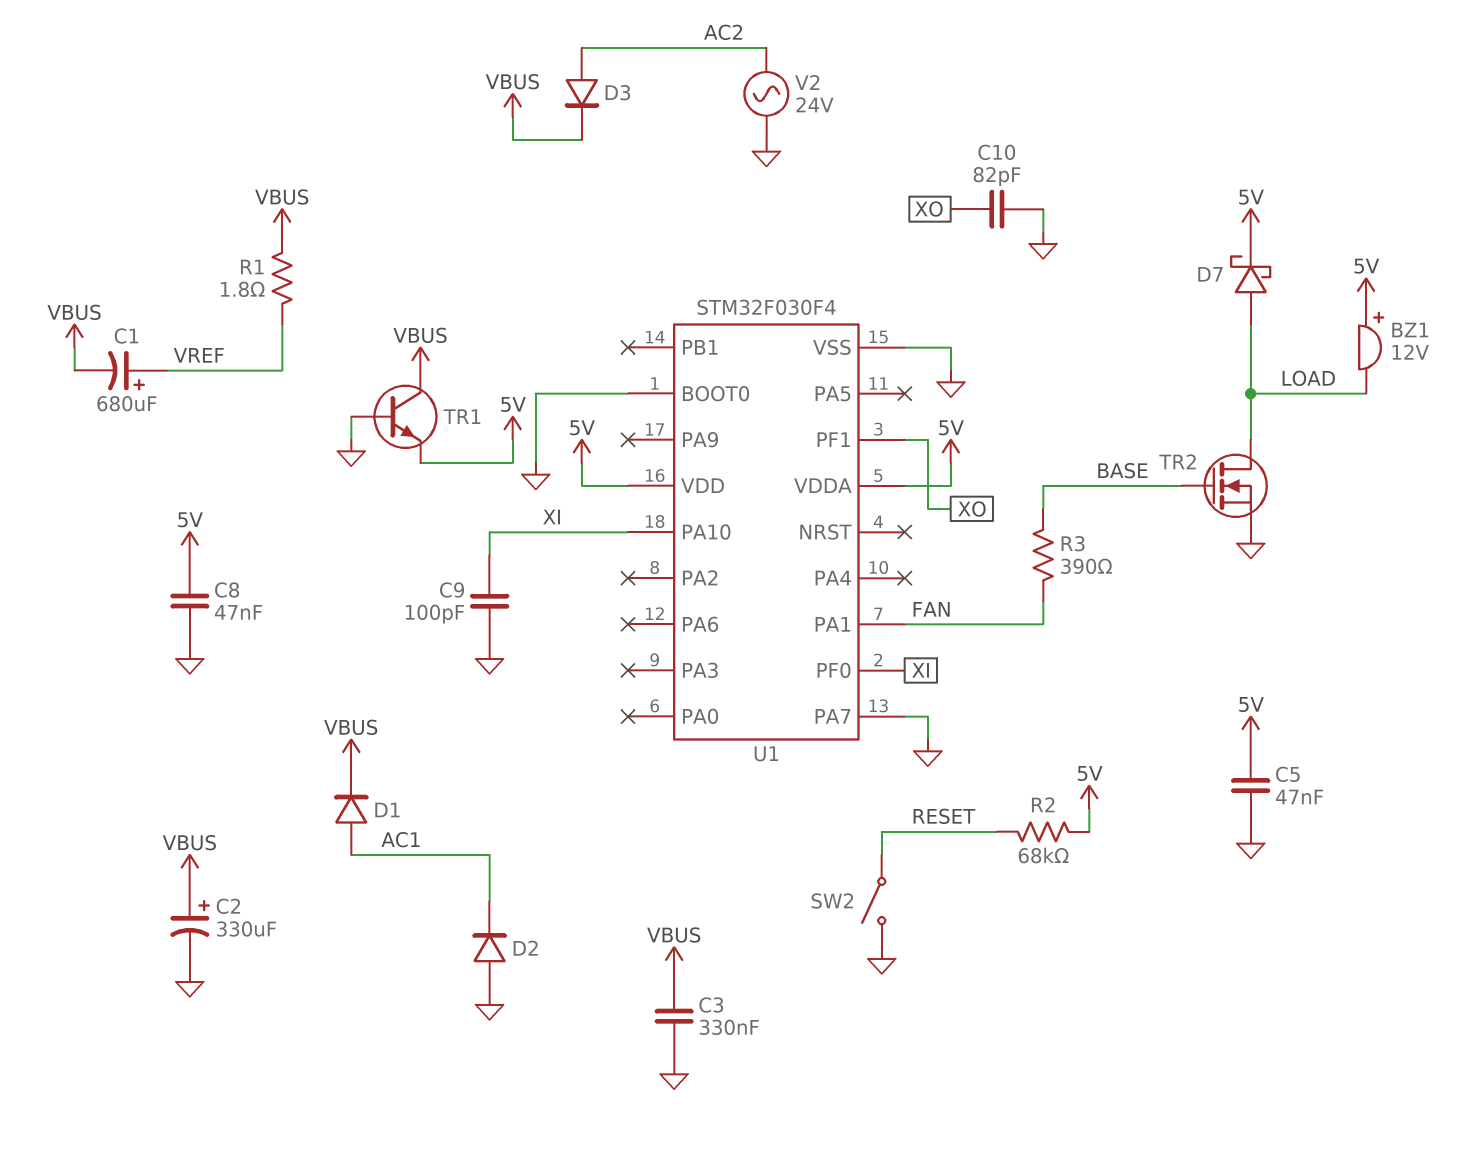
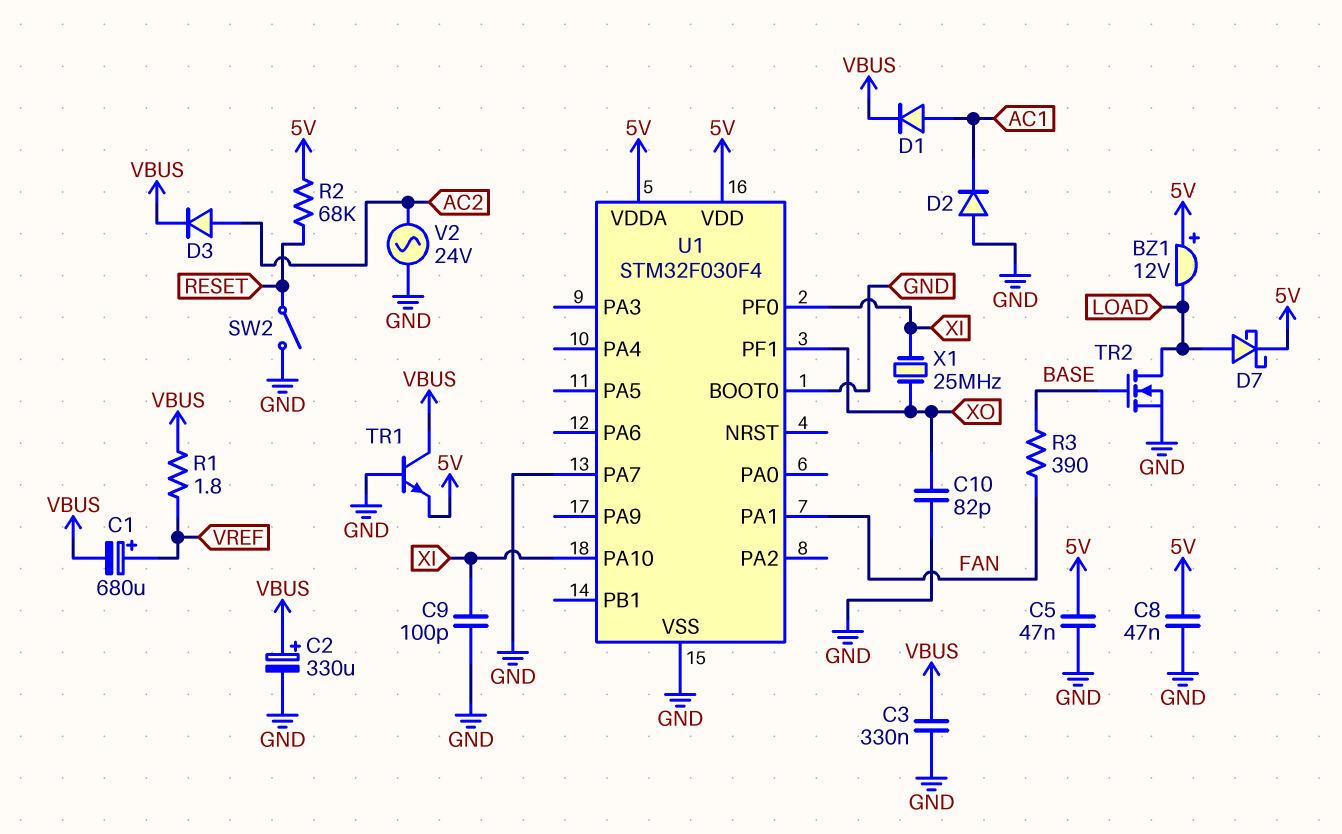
X1: none -> 25MHz (XI, XO)

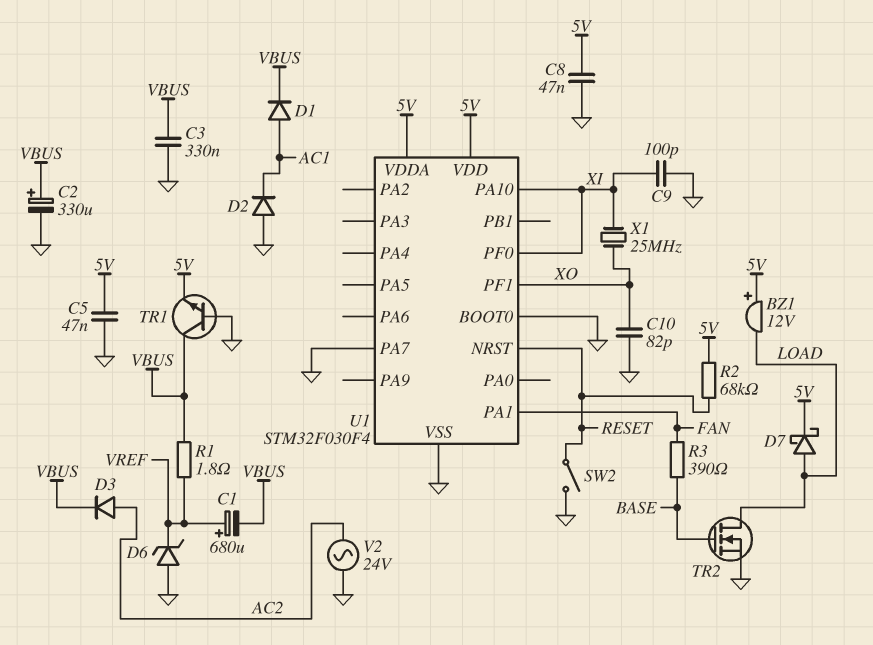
D6: none -> zener (A GND, K VREF)
U1 pin NRST: none -> RESET

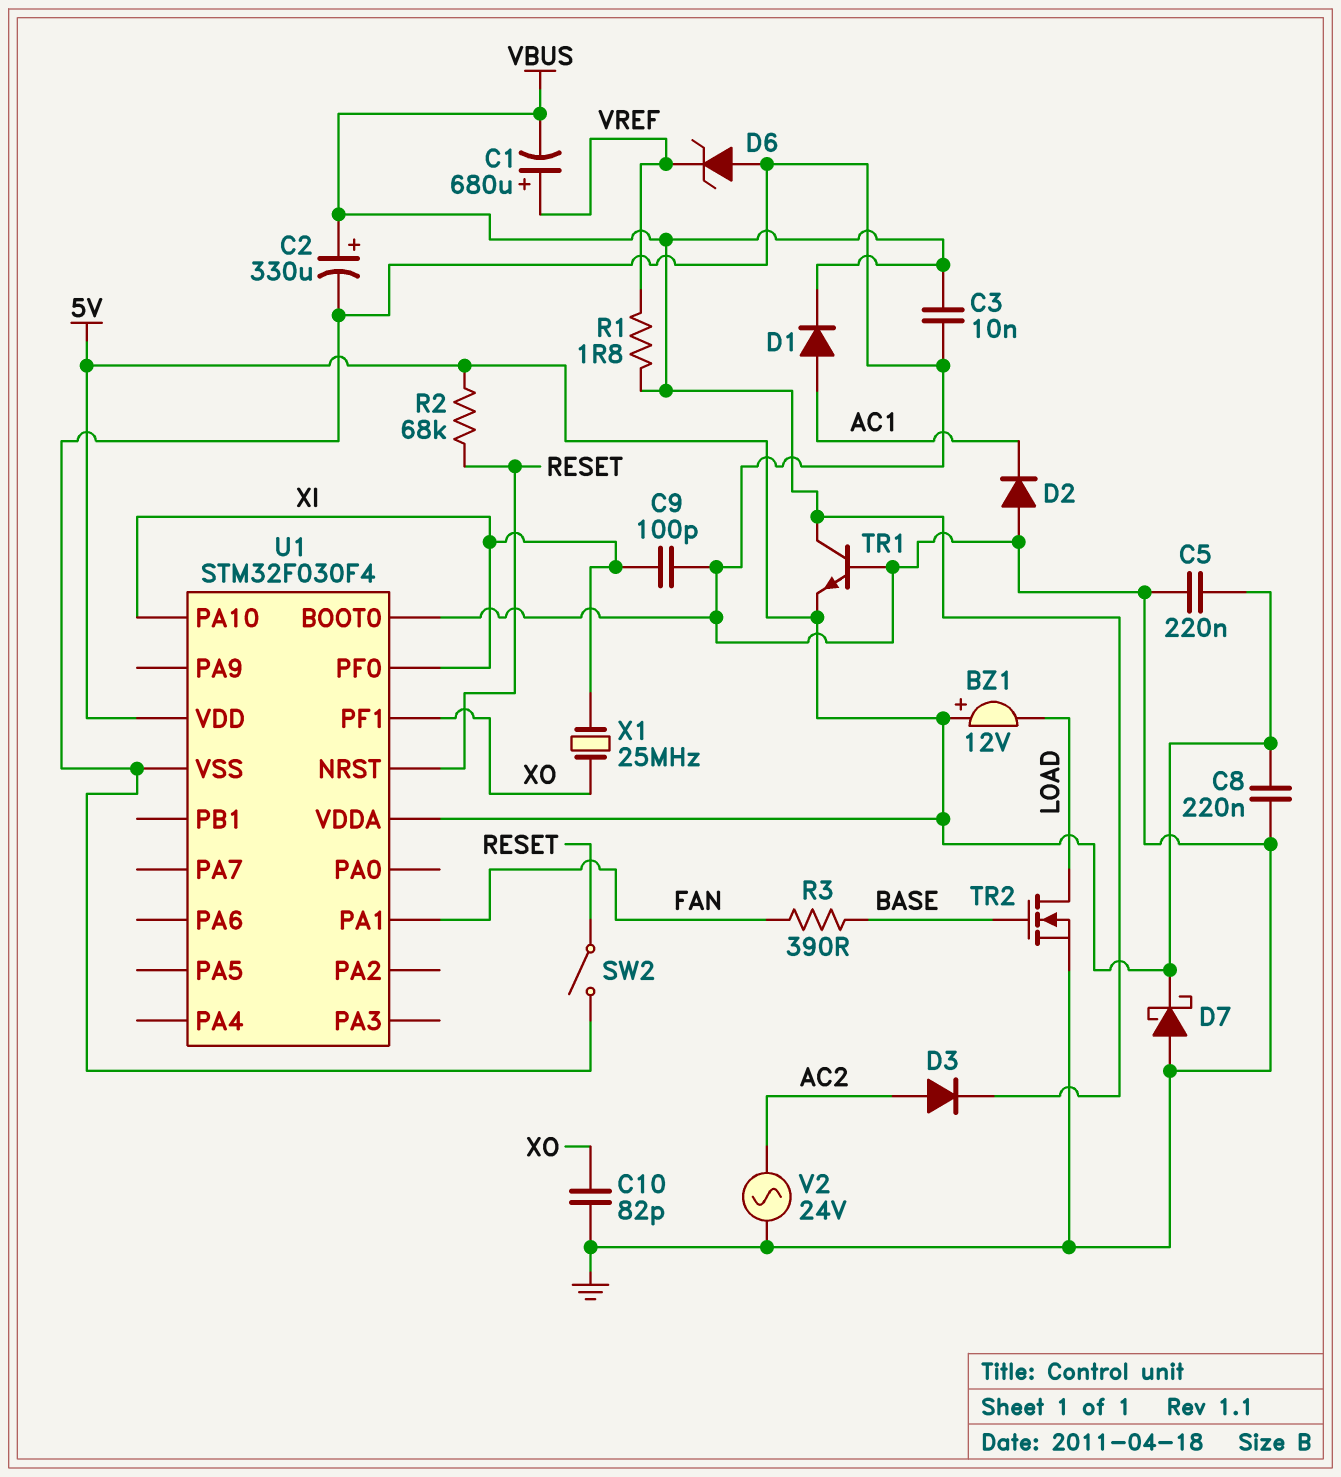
C3: 330nF (GND, VBUS) -> 10nF (GND, VBUS)
C5: 47nF (5V, GND) -> 220nF (5V, GND)
C8: 47nF (5V, GND) -> 220nF (5V, GND)
D7: schottky (A LOAD, K 5V) -> schottky (A GND, K 5V)
U1 pin PA7: GND -> none

